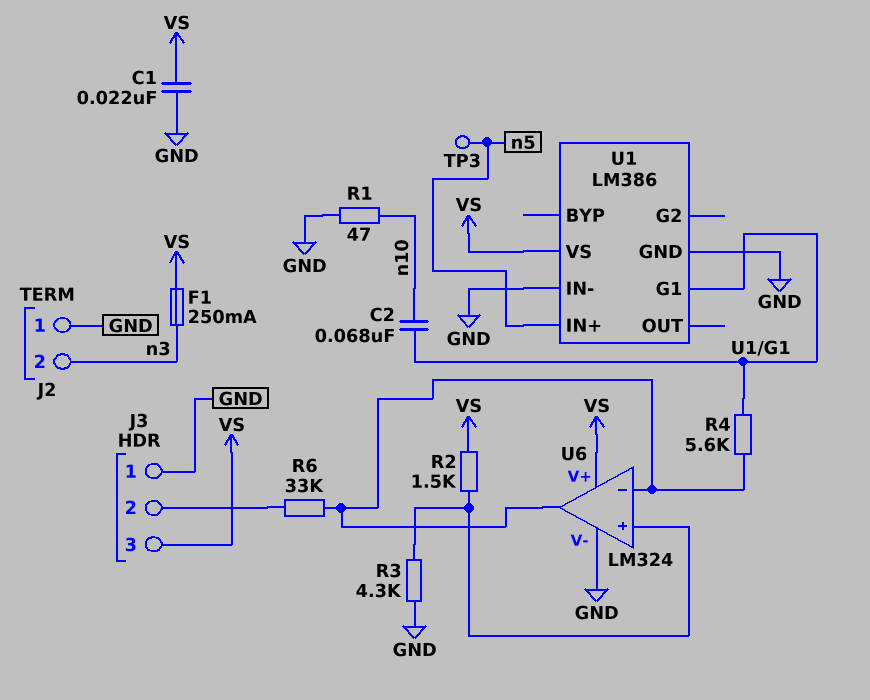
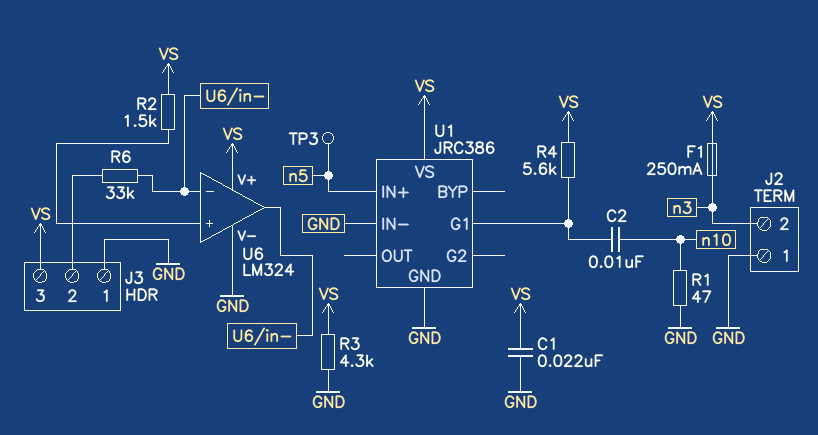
C2: 68nF (U1/G1, n10) -> 10nF (U1/G1, n10)
R3: 4.3k (GND, U6/in+) -> 4.3k (GND, VS)
R4: 5.6k (U1/G1, U6/in-) -> 5.6k (U1/G1, VS)
U1: LM386 -> JRC386

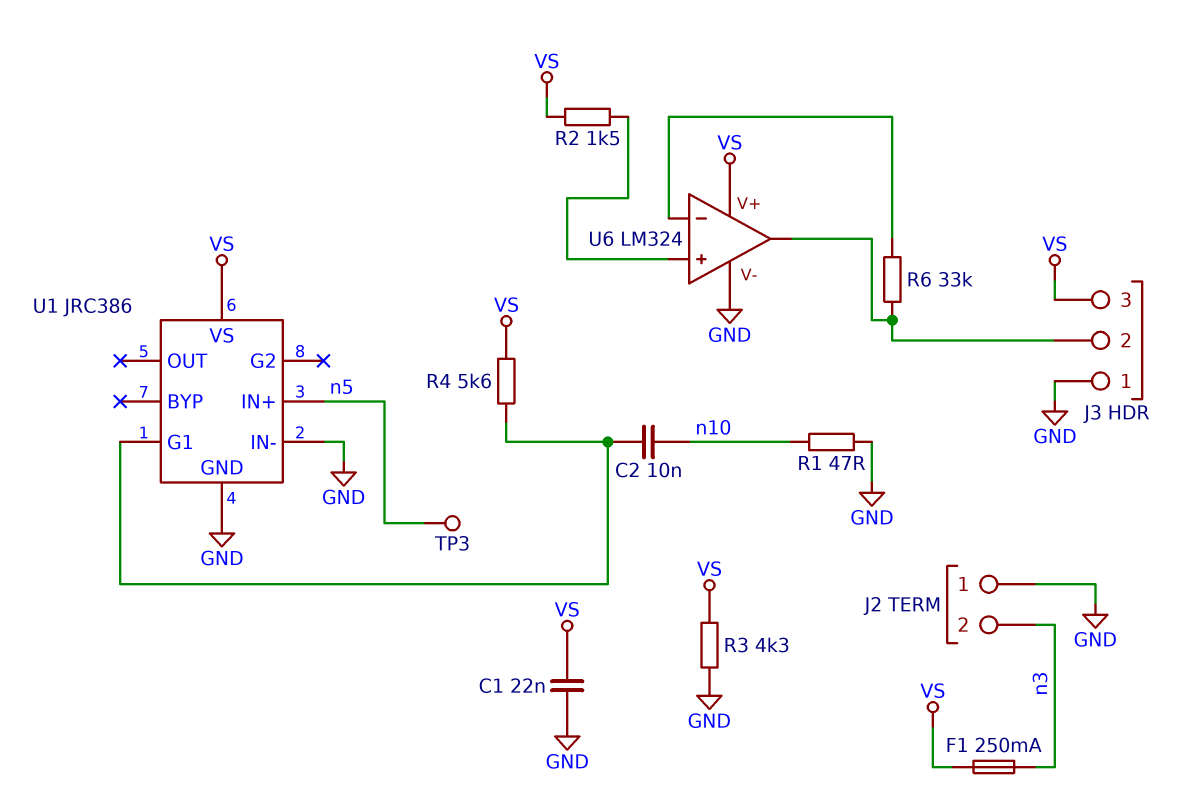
U6 pin out: U6/in- -> J3/2

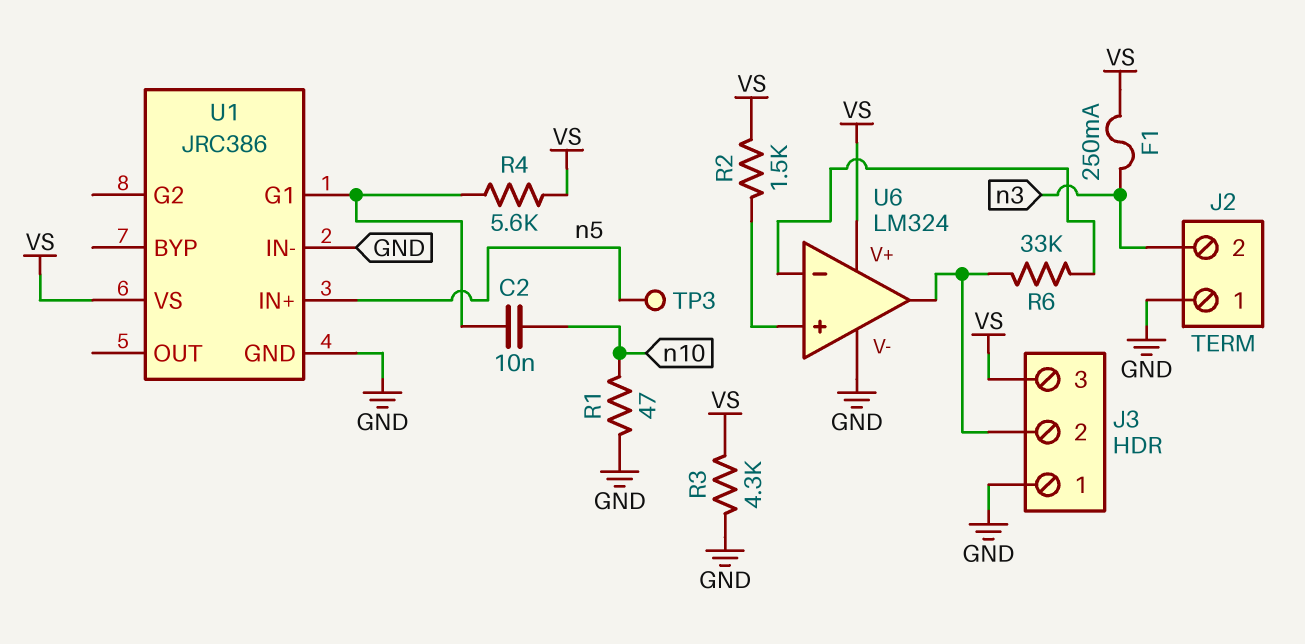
C1: 22nF (GND, VS) -> none

